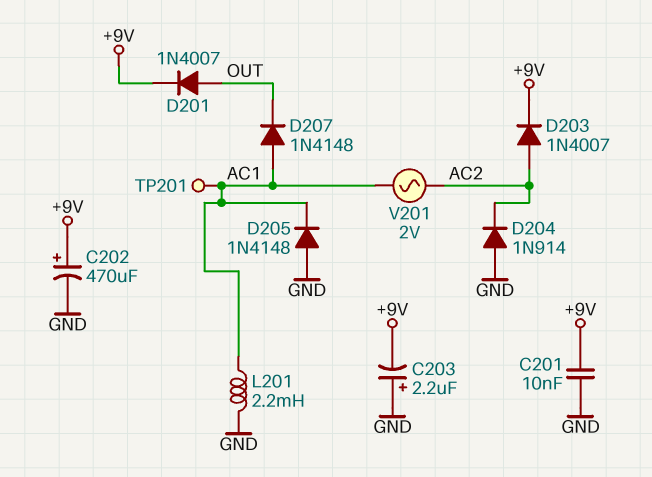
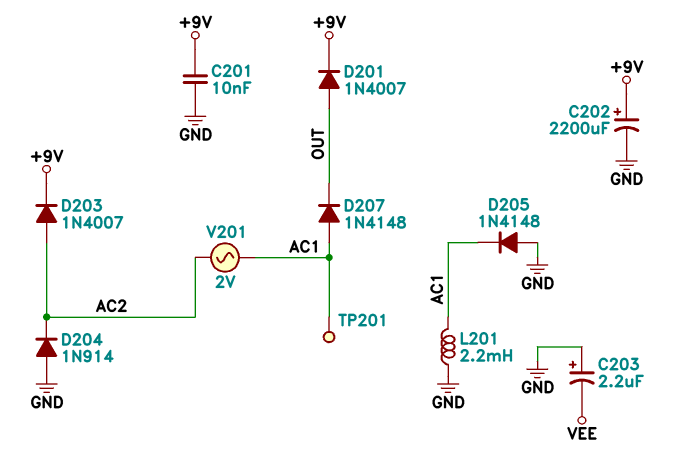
C202: 470uF (plus +9V, minus GND) -> 2200uF (plus +9V, minus GND)
C203: 2.2uF (plus GND, minus +9V) -> 2.2uF (plus GND, minus VEE)

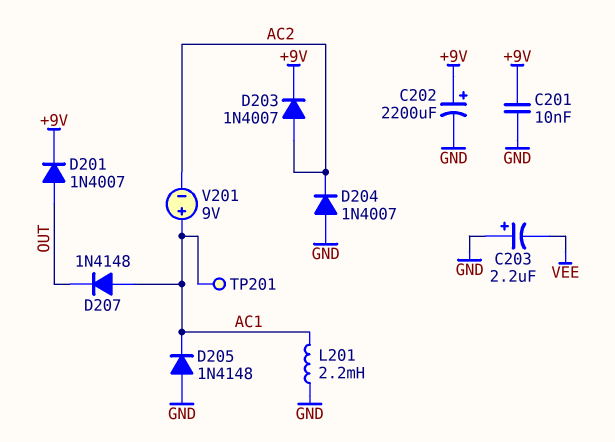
D204: diode 1N914 (A GND, K AC2) -> diode 1N4007 (A GND, K AC2)
V201: AC 2V (AC1, AC2) -> 9V (plus AC1, minus AC2)

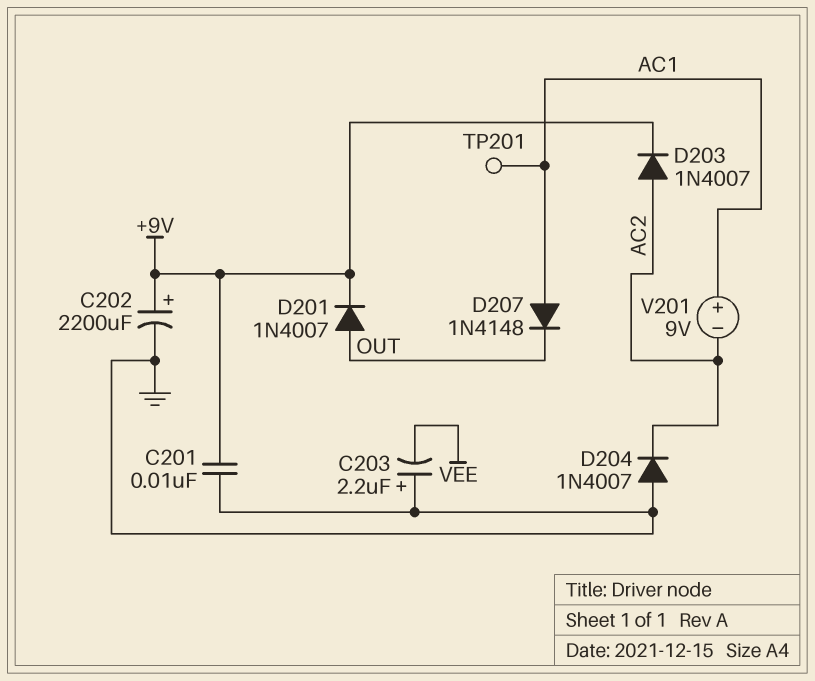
D205: diode 1N4148 (A GND, K AC1) -> none
L201: 2.2mH (AC1, GND) -> none

